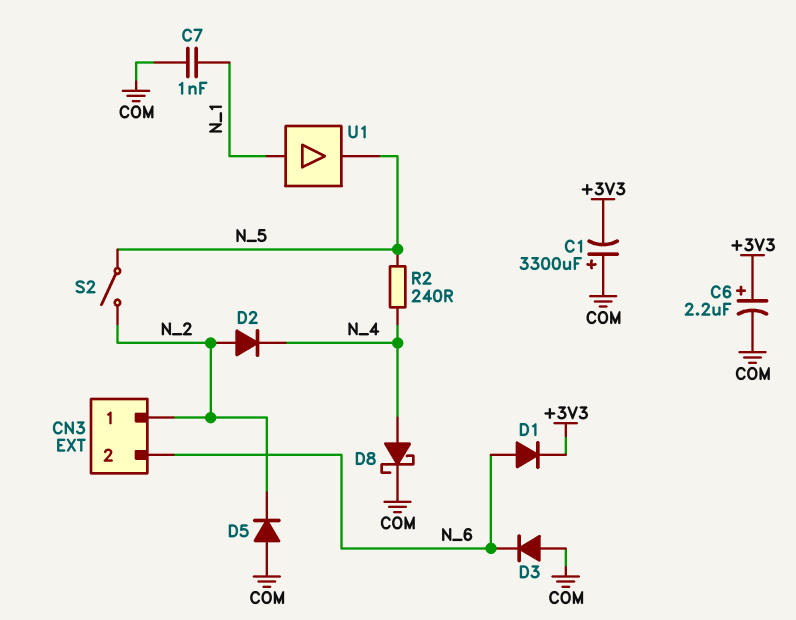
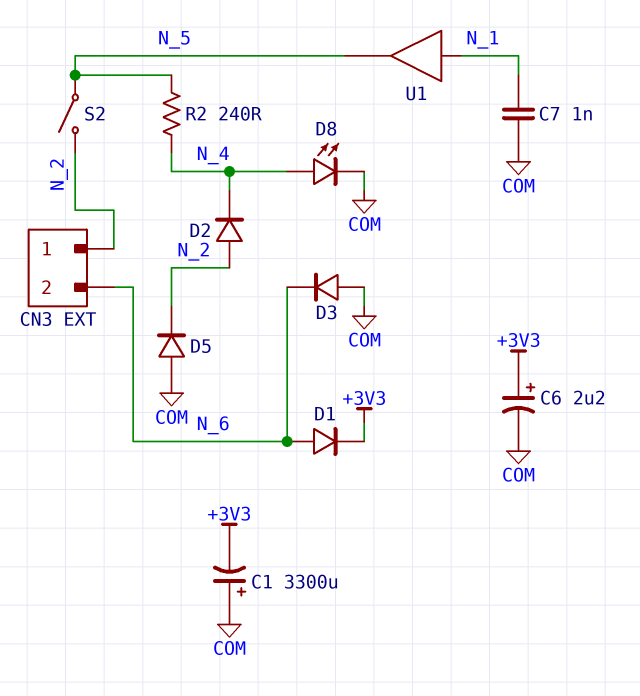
D8: schottky (A N_4, K COM) -> LED (A N_4, K COM)

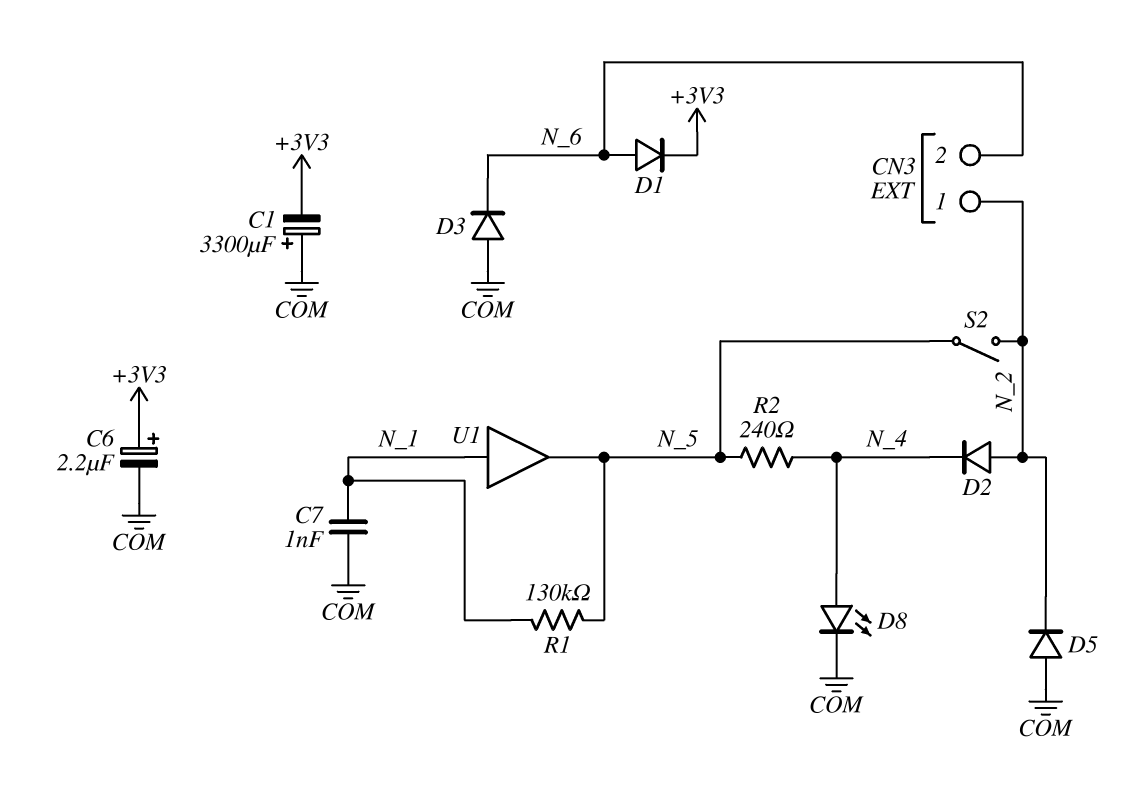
R1: none -> 130k (N_1, N_5)

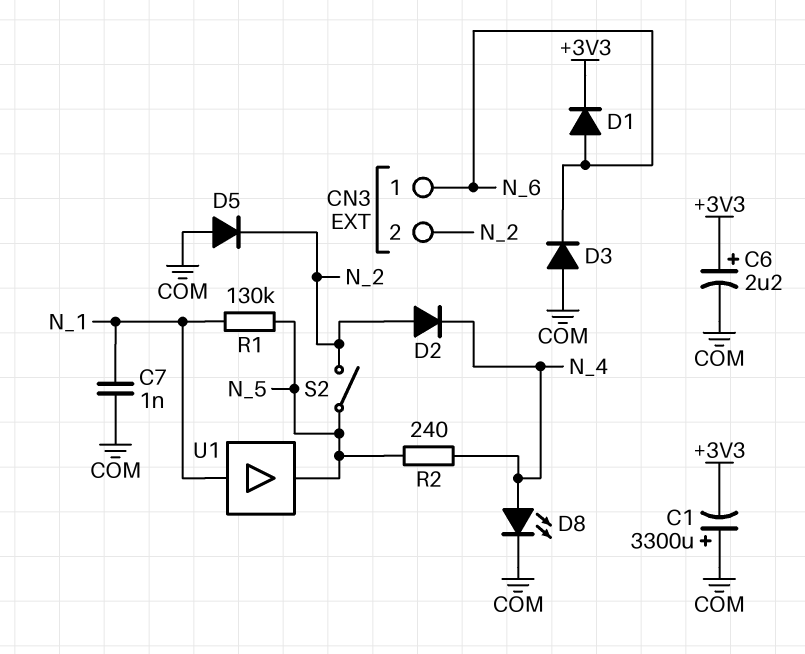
CN3 pin 1: N_2 -> N_6
CN3 pin 2: N_6 -> N_2

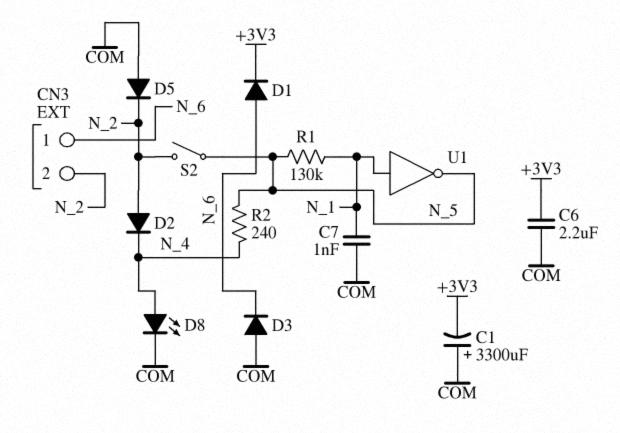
C6: 2.2uF (plus +3V3, minus COM) -> 2.2uF (+3V3, COM)
U1: buffer (in N_1, out N_5) -> NOT (in N_1, out N_5)

